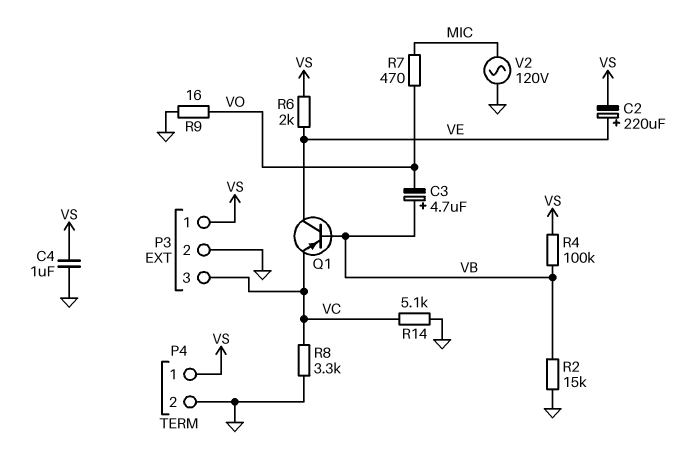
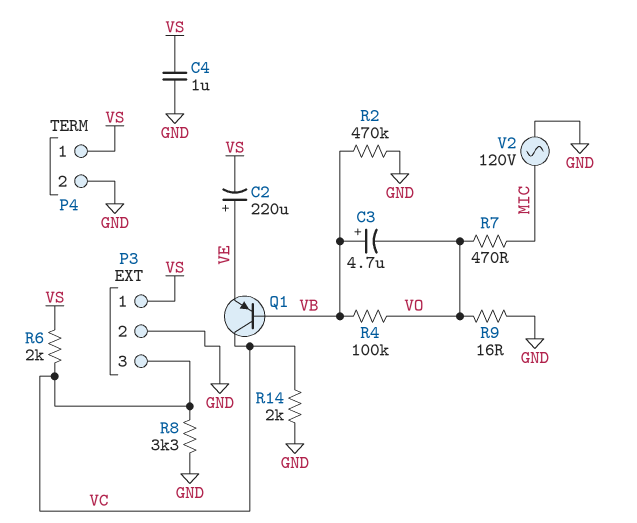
Q1: PNP (B VB, C VE, E VC) -> PNP (B VB, C VC, E VE)
R2: 15k (GND, VB) -> 470k (GND, VB)
R4: 100k (VB, VS) -> 100k (VB, VO)
R6: 2k (VE, VS) -> 2k (VC, VS)
R14: 5.1k (GND, VC) -> 2k (GND, VC)

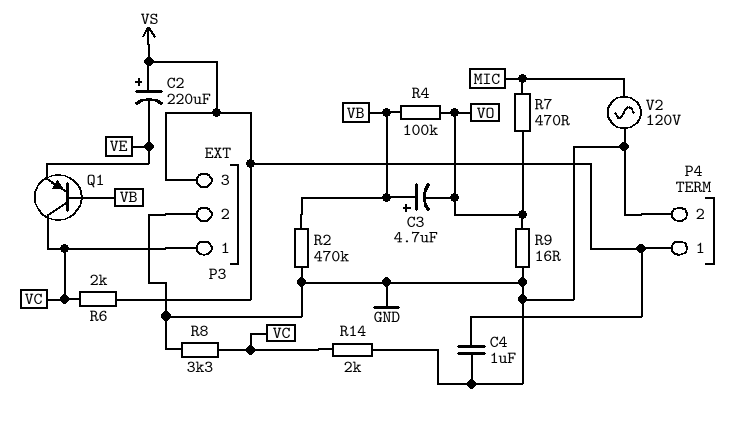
C2: 220uF (plus VE, minus VS) -> 220uF (plus VS, minus VE)
P3 pin 1: VS -> VC
P3 pin 3: VC -> VS

